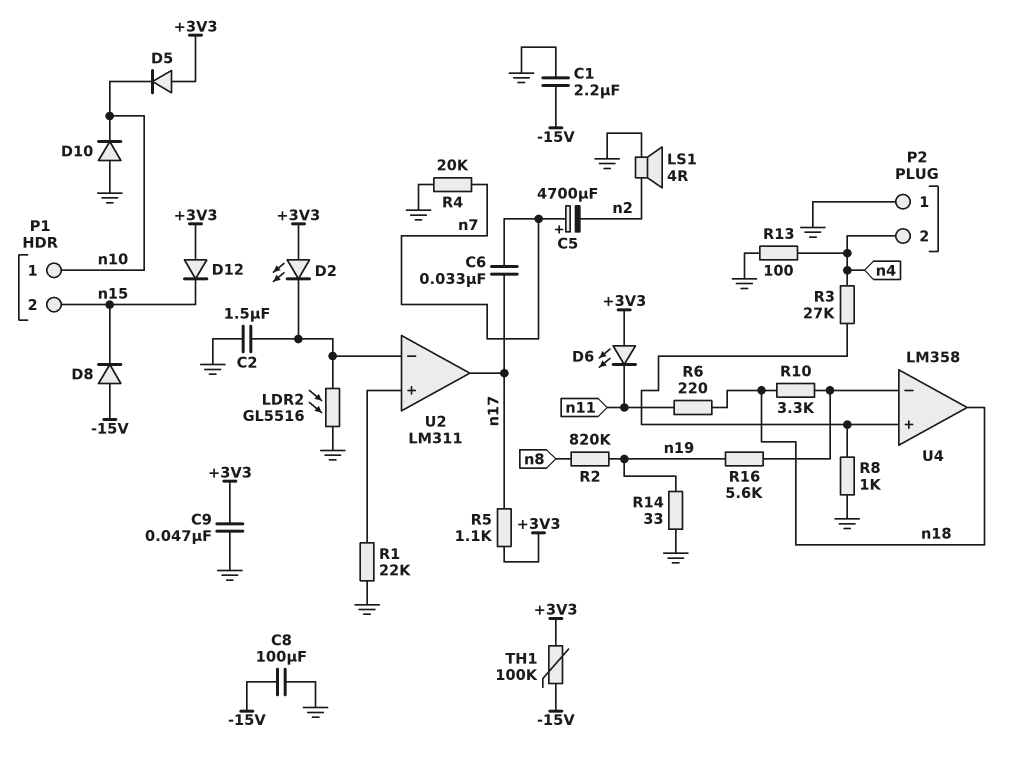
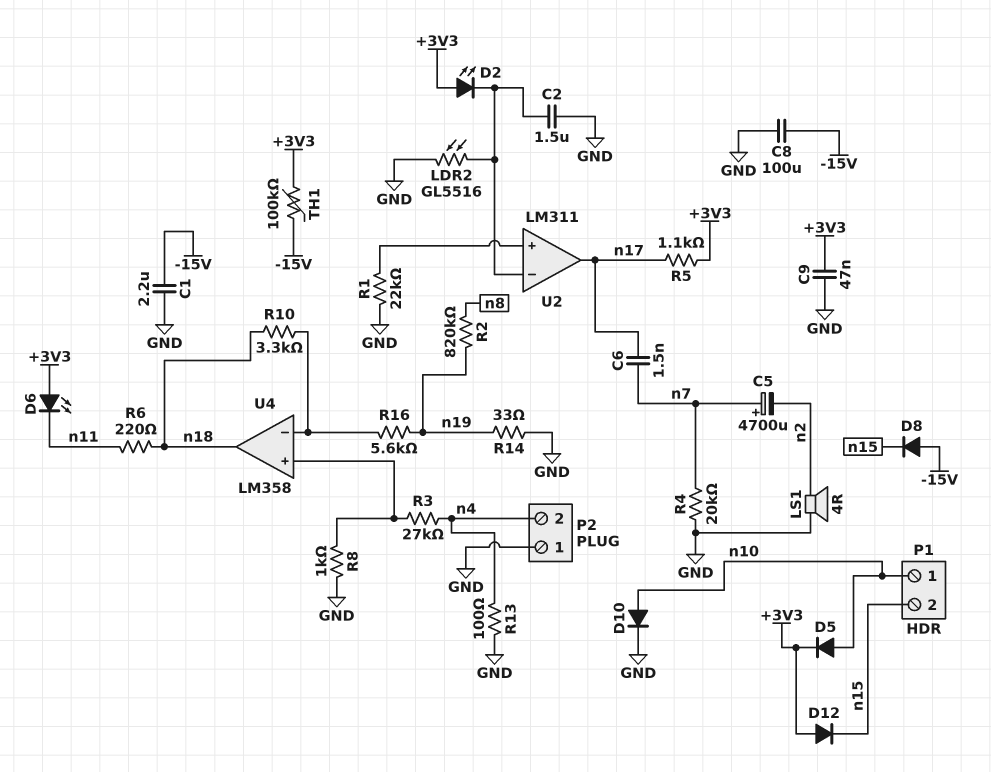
C6: 33nF (n7, n17) -> 1.5nF (n7, n17)
D5: diode (A +3V3, K n10) -> diode (A n10, K +3V3)
D10: diode (A GND, K n10) -> diode (A n10, K GND)

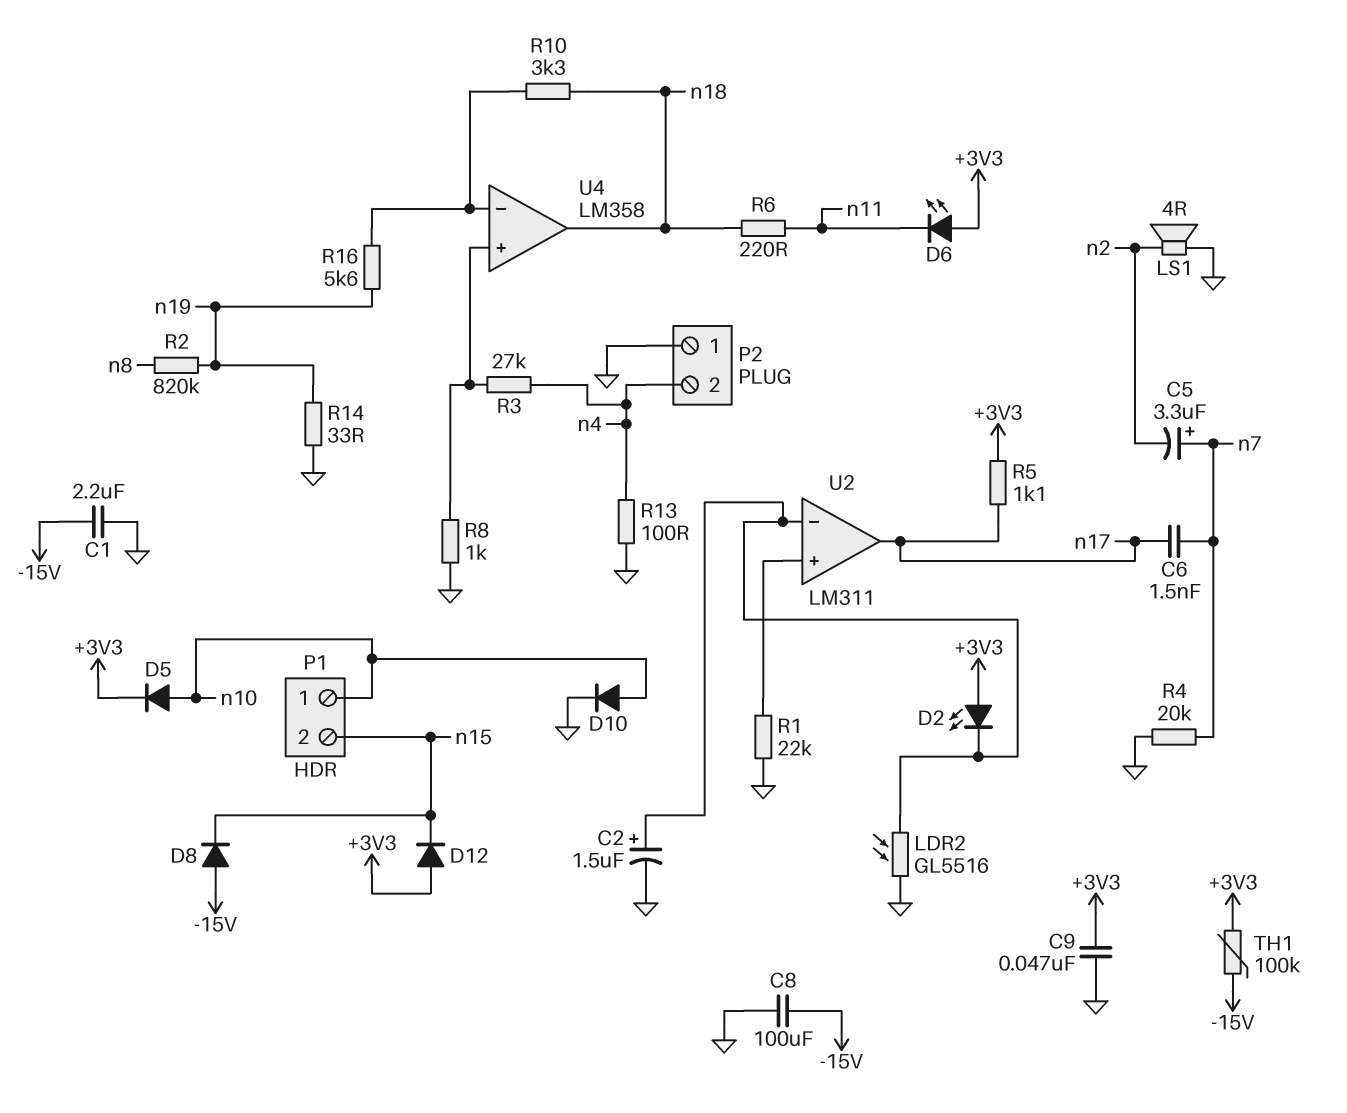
C2: 1.5uF (GND, U2/in-) -> 1.5uF (plus U2/in-, minus GND)
C5: 4700uF (plus n7, minus n2) -> 3.3uF (plus n7, minus n2)

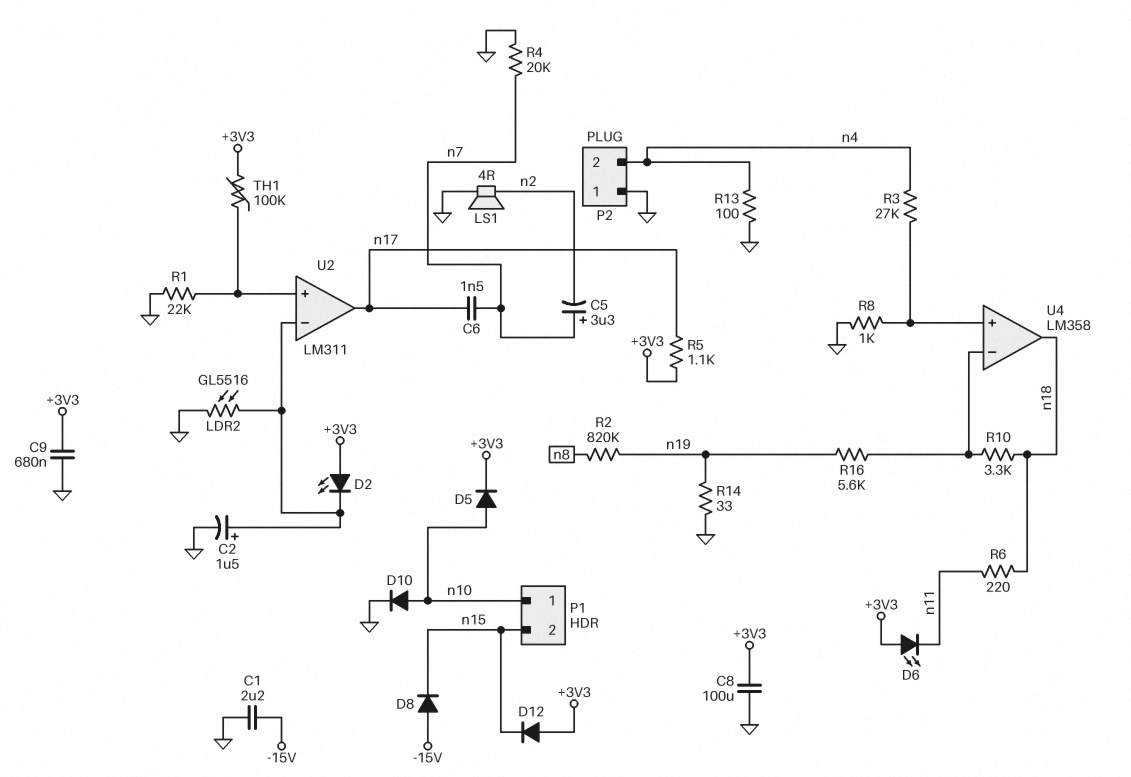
C8: 100uF (-15V, GND) -> 100uF (+3V3, GND)
C9: 47nF (+3V3, GND) -> 680nF (+3V3, GND)
TH1: 100k (+3V3, -15V) -> 100k (+3V3, U2/in+)

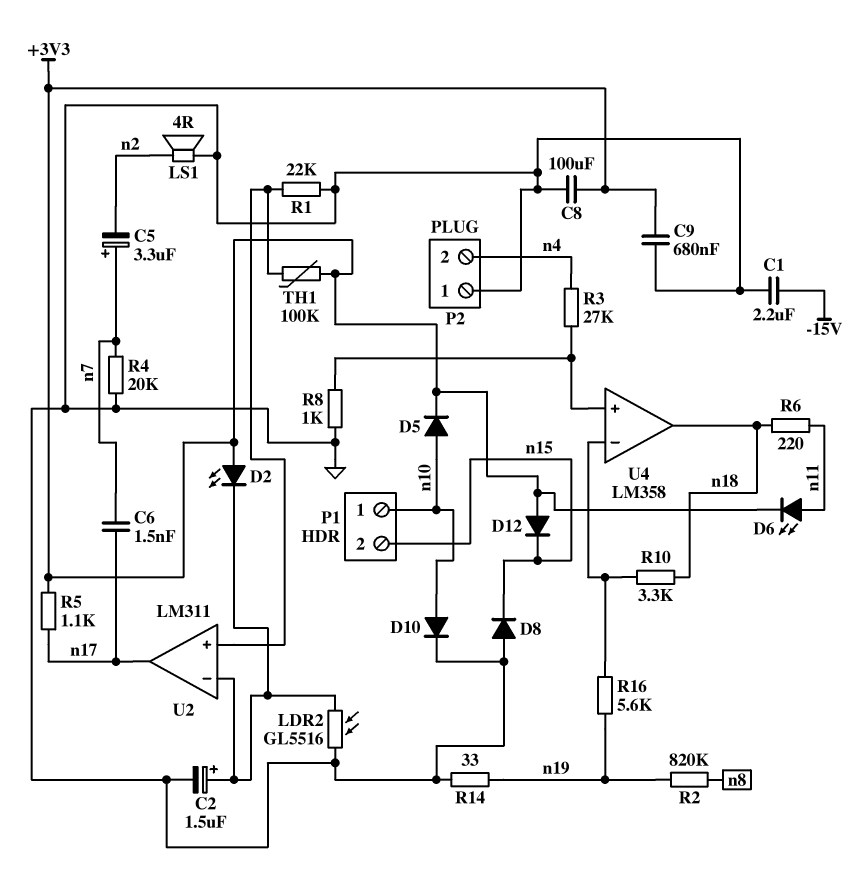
D6: LED (A +3V3, K n11) -> LED (A n11, K +3V3)
D8: diode (A -15V, K n15) -> diode (A GND, K n15)
R13: 100 (GND, n4) -> none

